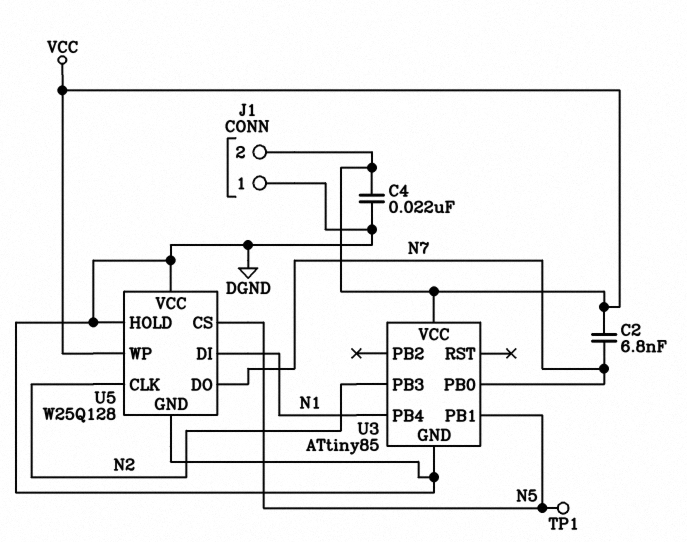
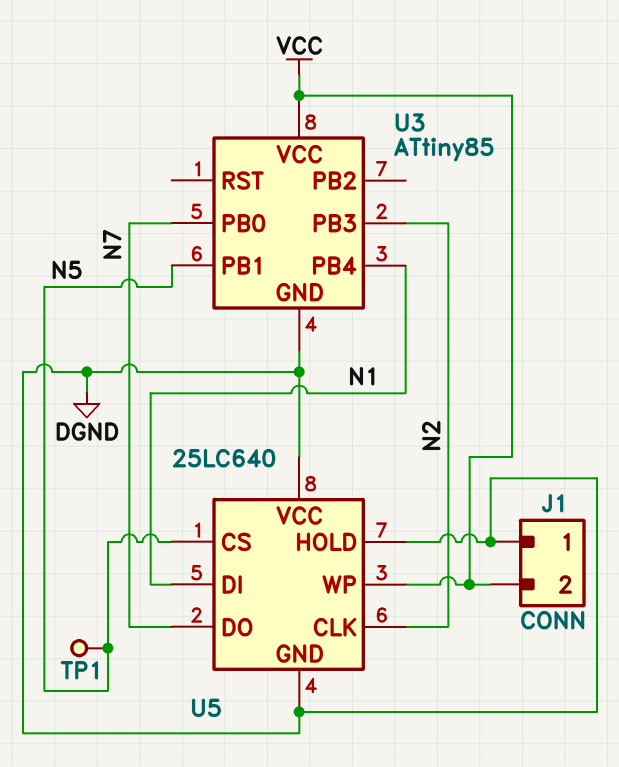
C2: 6.8nF (N7, VCC) -> none
C4: 22nF (DGND, VCC) -> none
U5: W25Q128 -> 25LC640

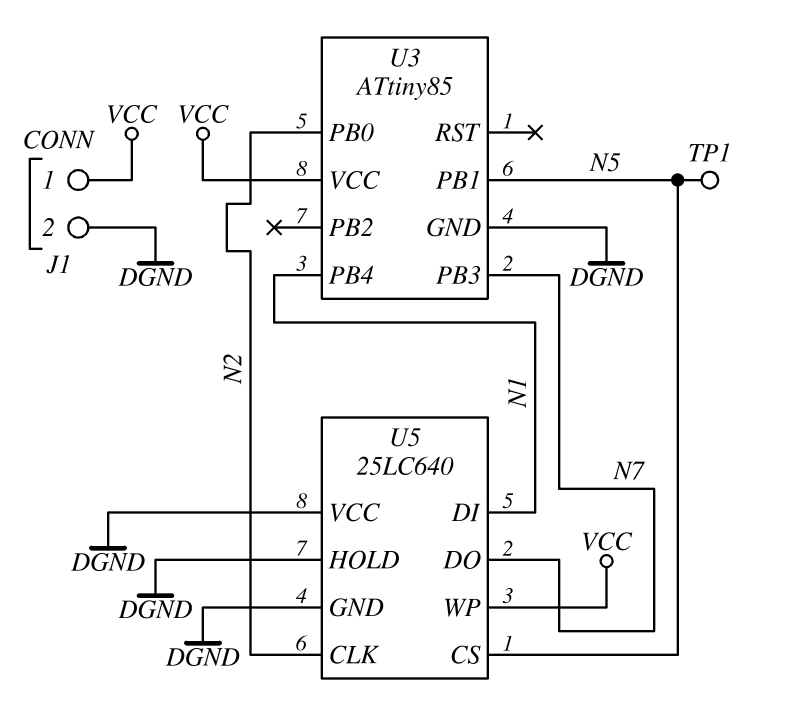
J1 pin 1: DGND -> VCC
J1 pin 2: VCC -> DGND
U3 pin PB0: N7 -> N2
U3 pin PB3: N2 -> N7

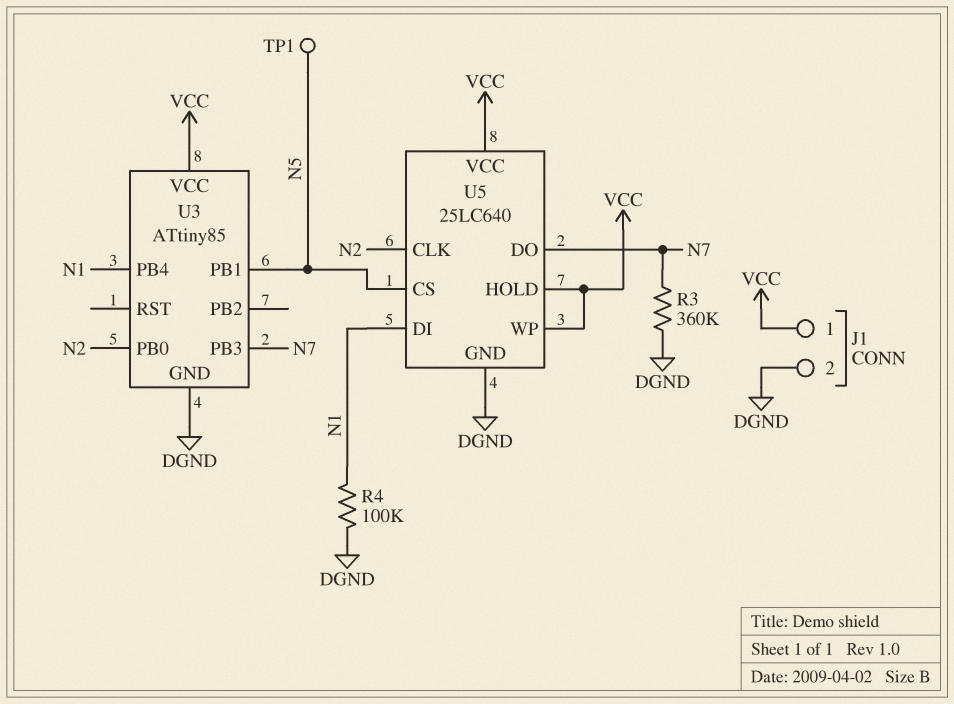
R3: none -> 360k (DGND, N7)
R4: none -> 100k (DGND, N1)
U5 pin HOLD: DGND -> VCC
U5 pin VCC: DGND -> VCC

